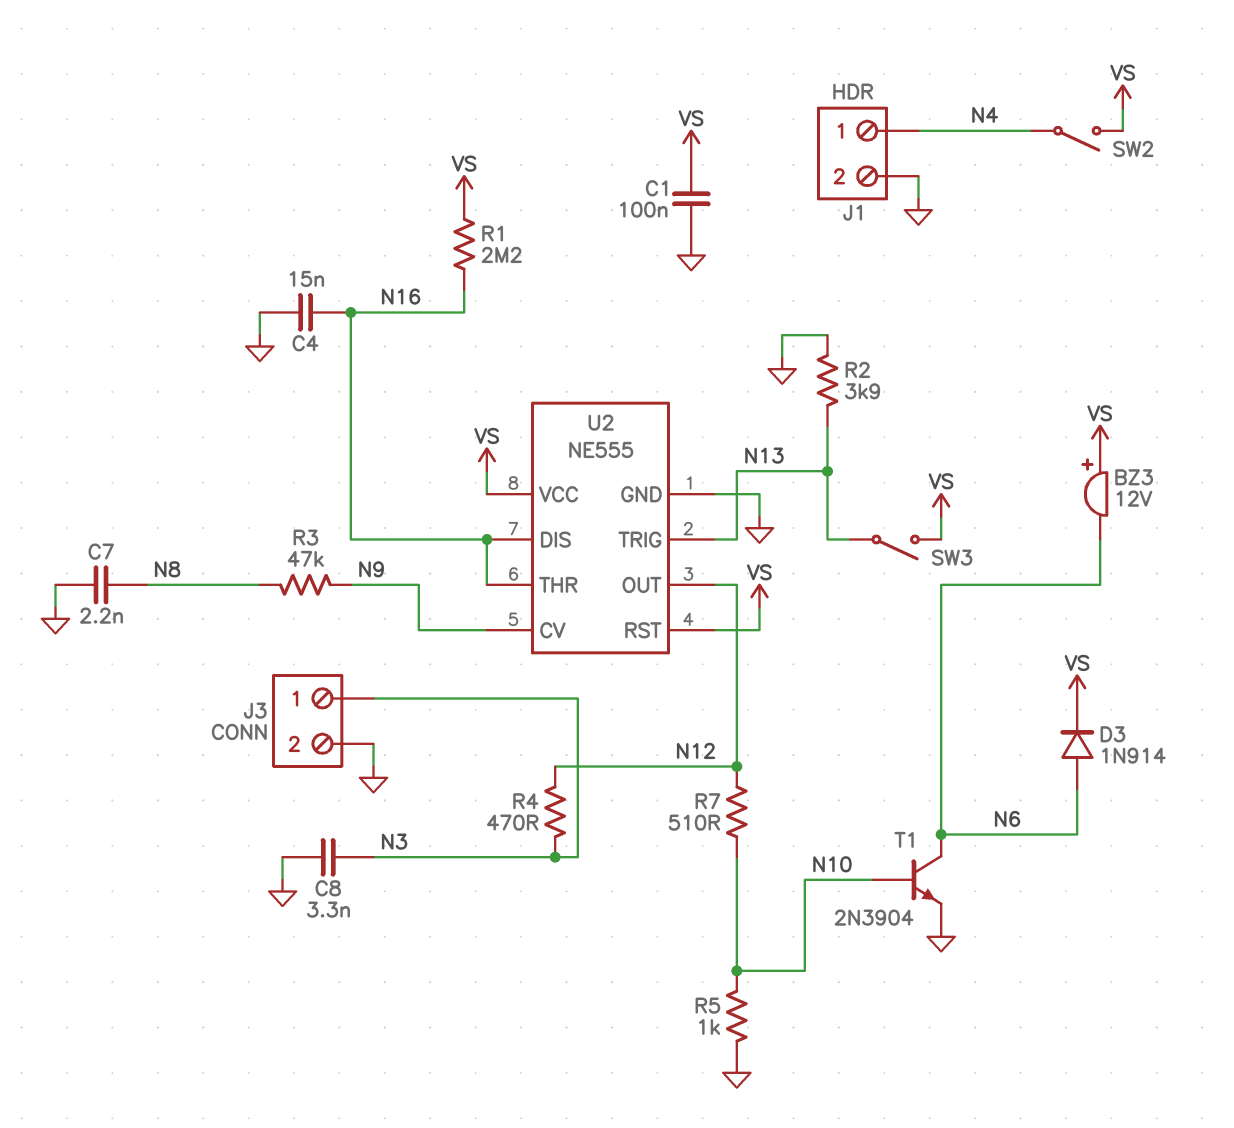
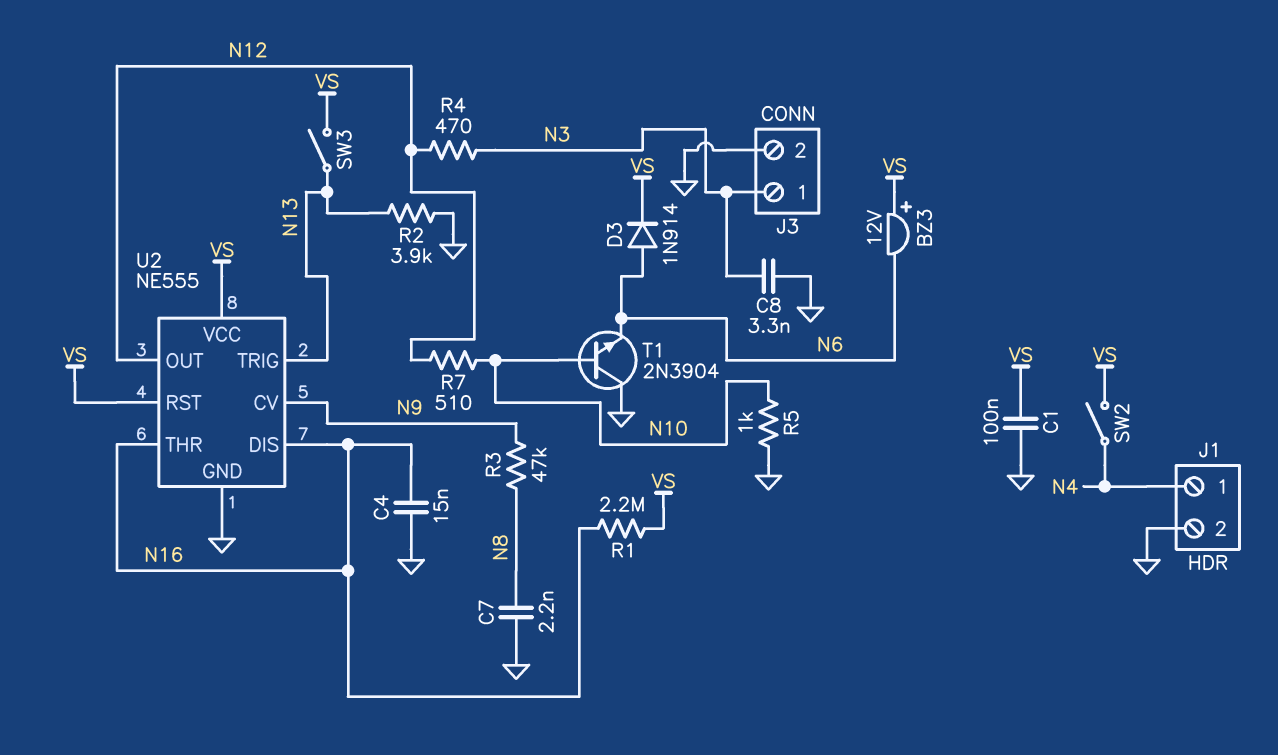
T1: NPN 2N3904 (B N10, C N6, E GND) -> NPN 2N3904 (B N10, C GND, E N6)

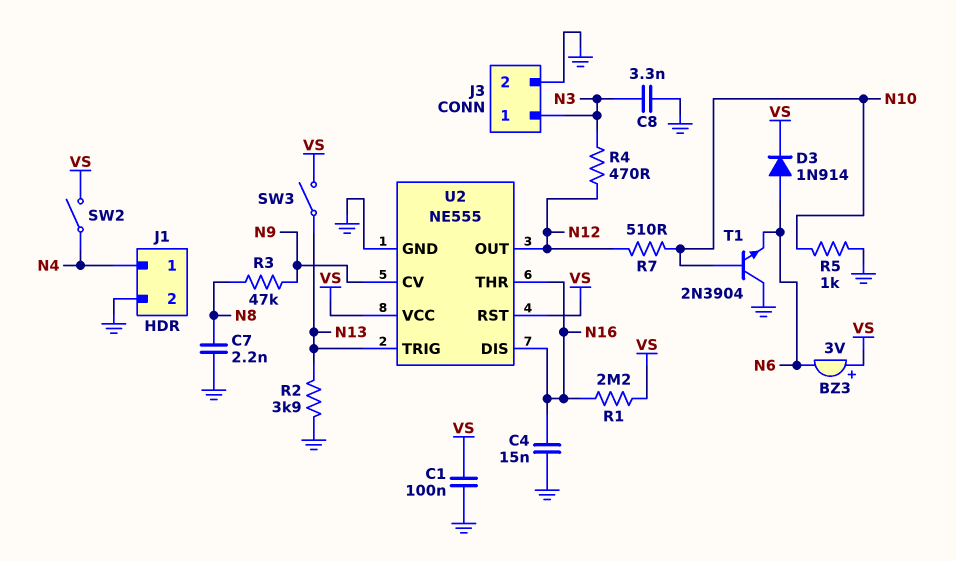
BZ3: buzzer 12V (plus VS, minus N6) -> buzzer 3V (plus VS, minus N6)

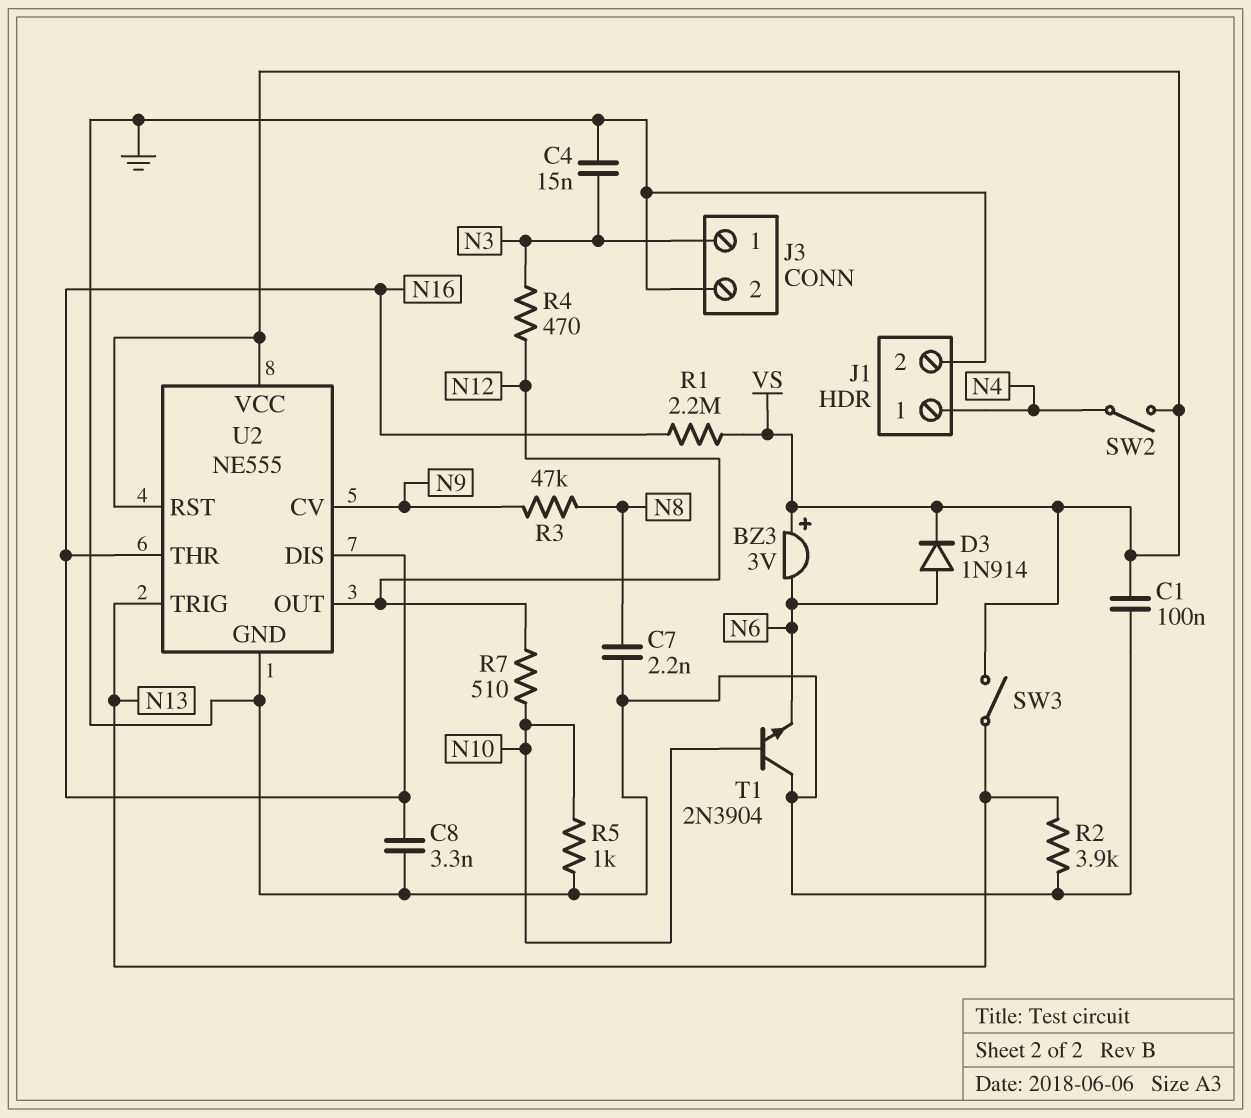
C4: 15nF (GND, N16) -> 15nF (GND, N3)
C8: 3.3nF (GND, N3) -> 3.3nF (GND, N16)

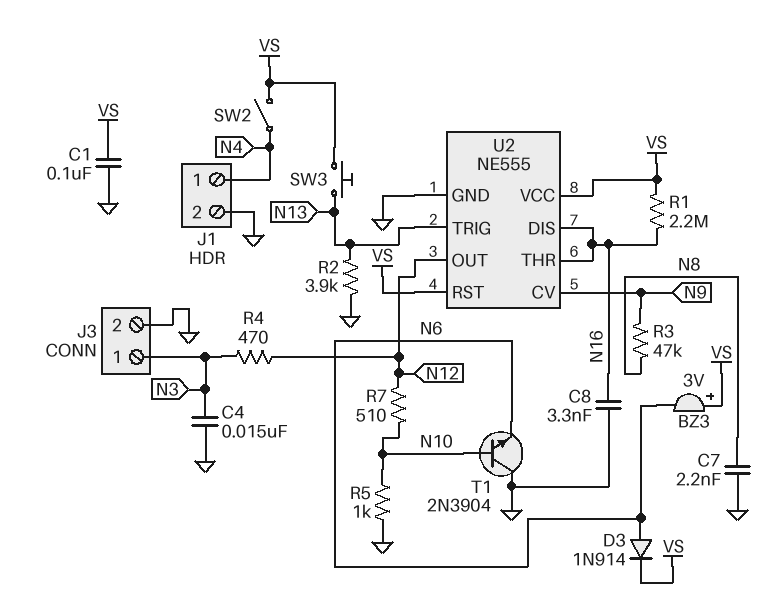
SW3: switch (N13, VS) -> button (N13, VS)

